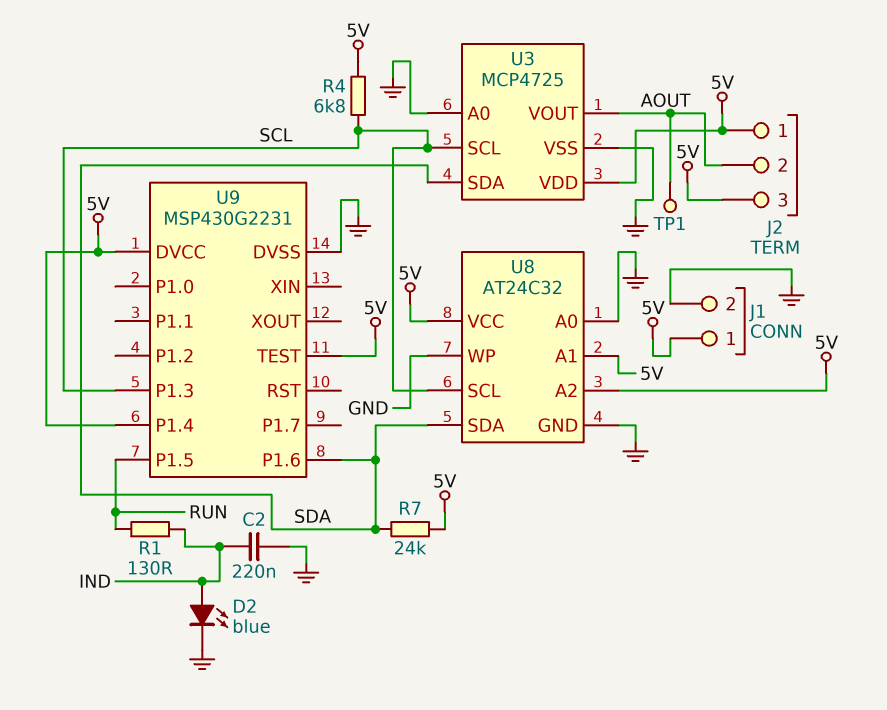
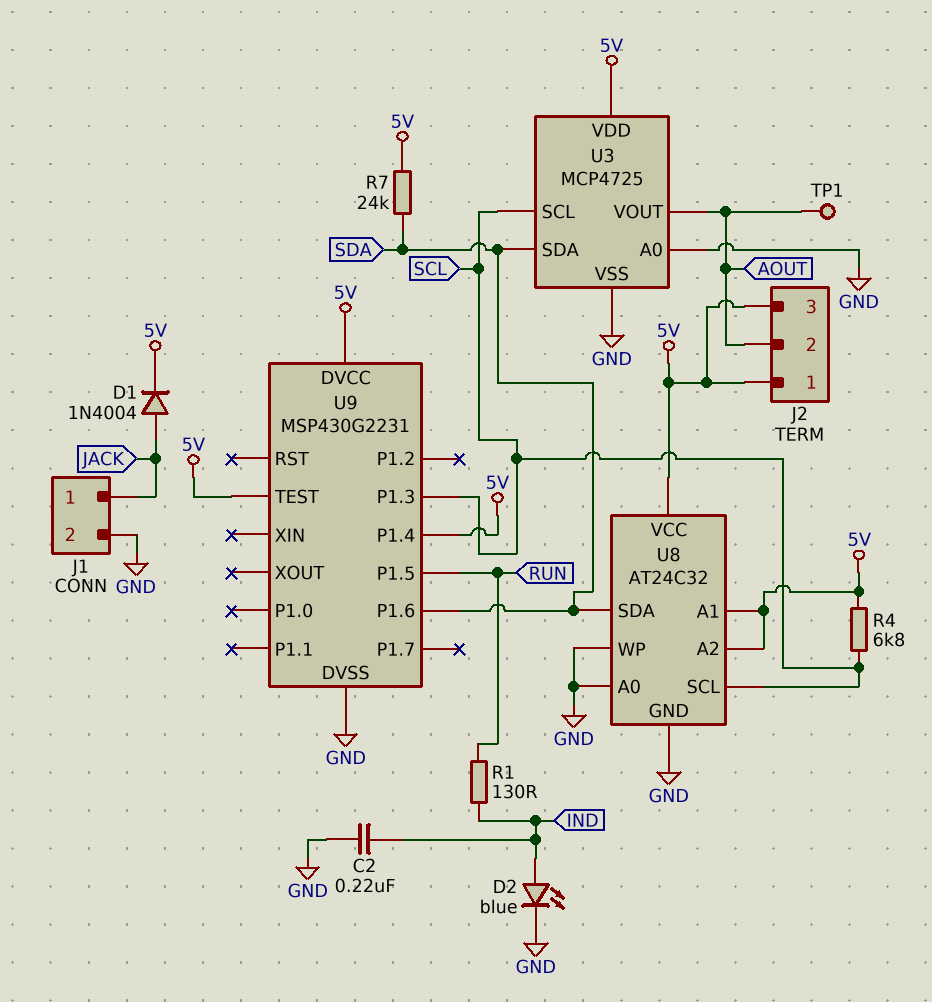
D1: none -> diode 1N4004 (A JACK, K 5V)
J1 pin 1: 5V -> JACK

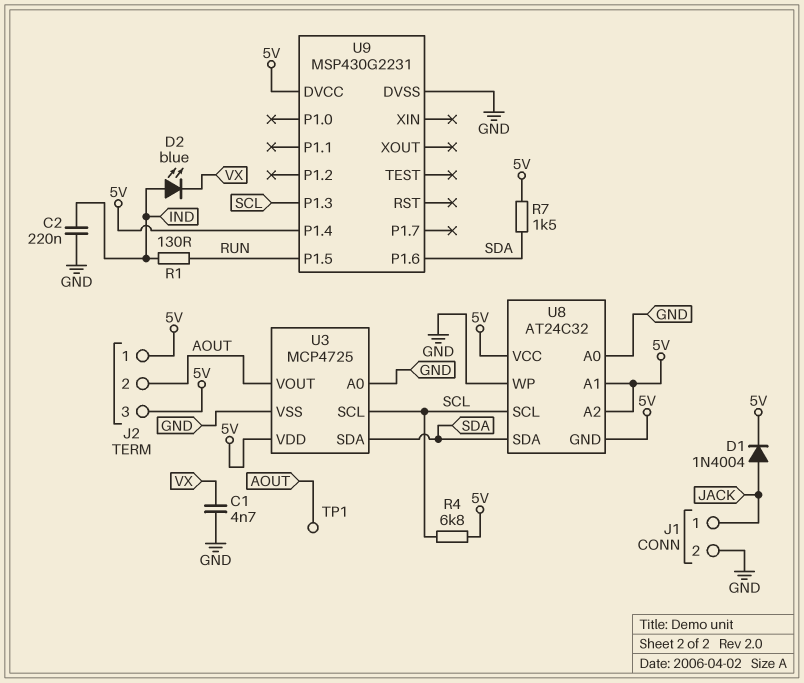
C1: none -> 4.7nF (GND, VX)
D2: LED blue (A IND, K GND) -> LED blue (A IND, K VX)
R7: 24k (5V, SDA) -> 1.5k (5V, SDA)
U8 pin GND: GND -> 5V
U9 pin TEST: 5V -> none

